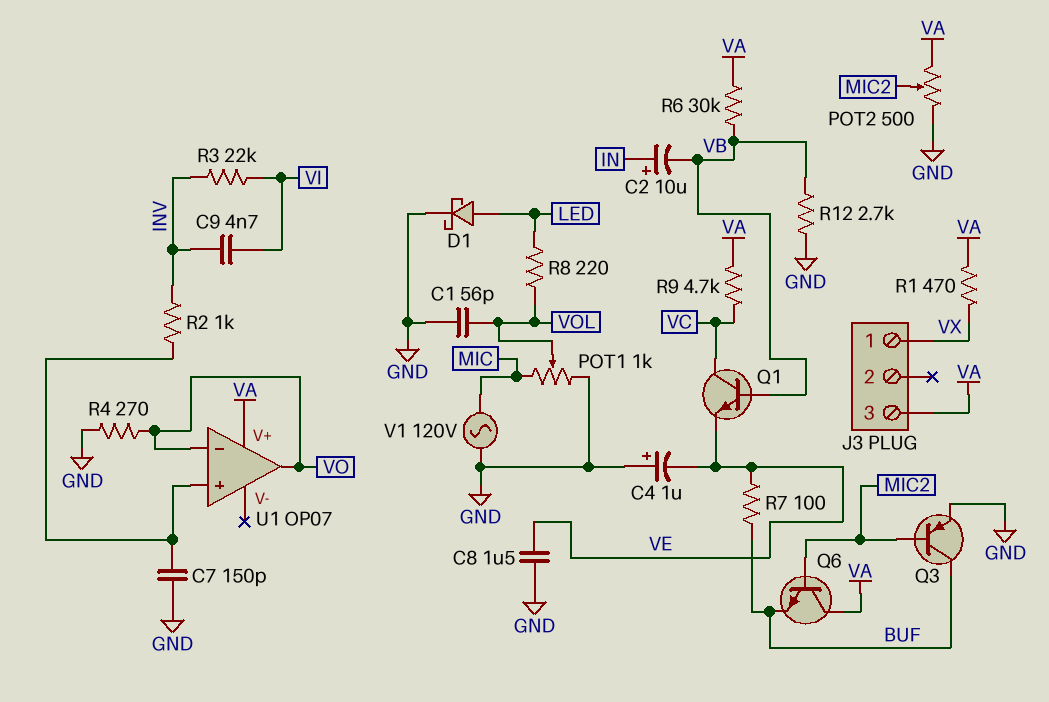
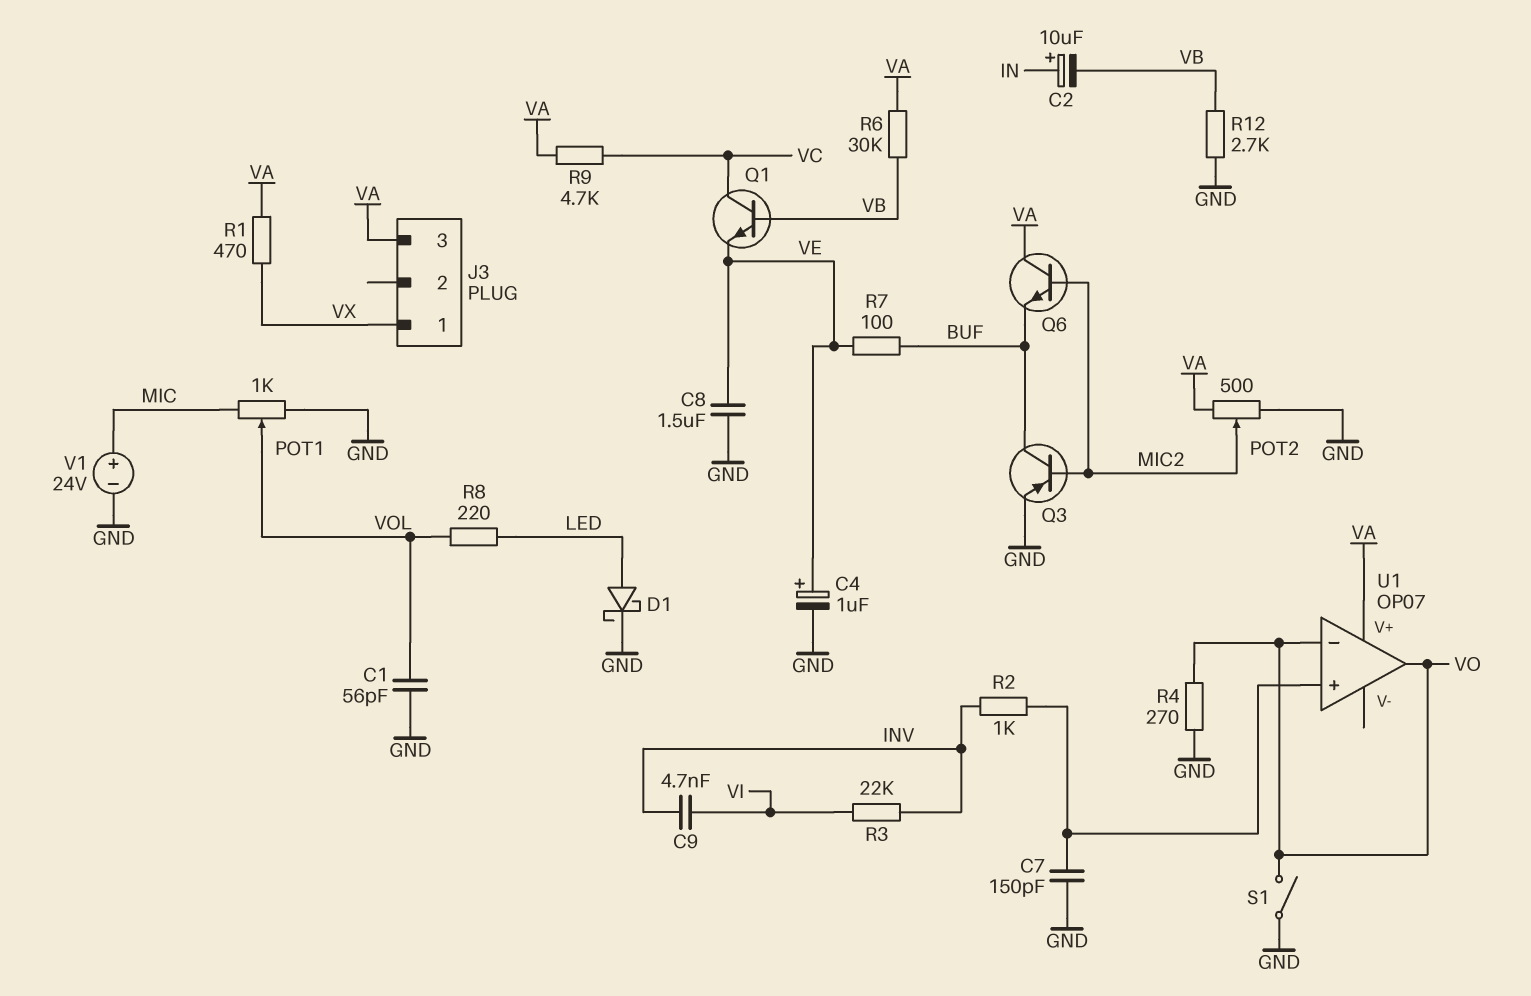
C4: 1uF (plus GND, minus VE) -> 1uF (plus VE, minus GND)
S1: none -> switch (GND, VO)
V1: AC 120V (GND, MIC) -> 24V (plus MIC, minus GND)

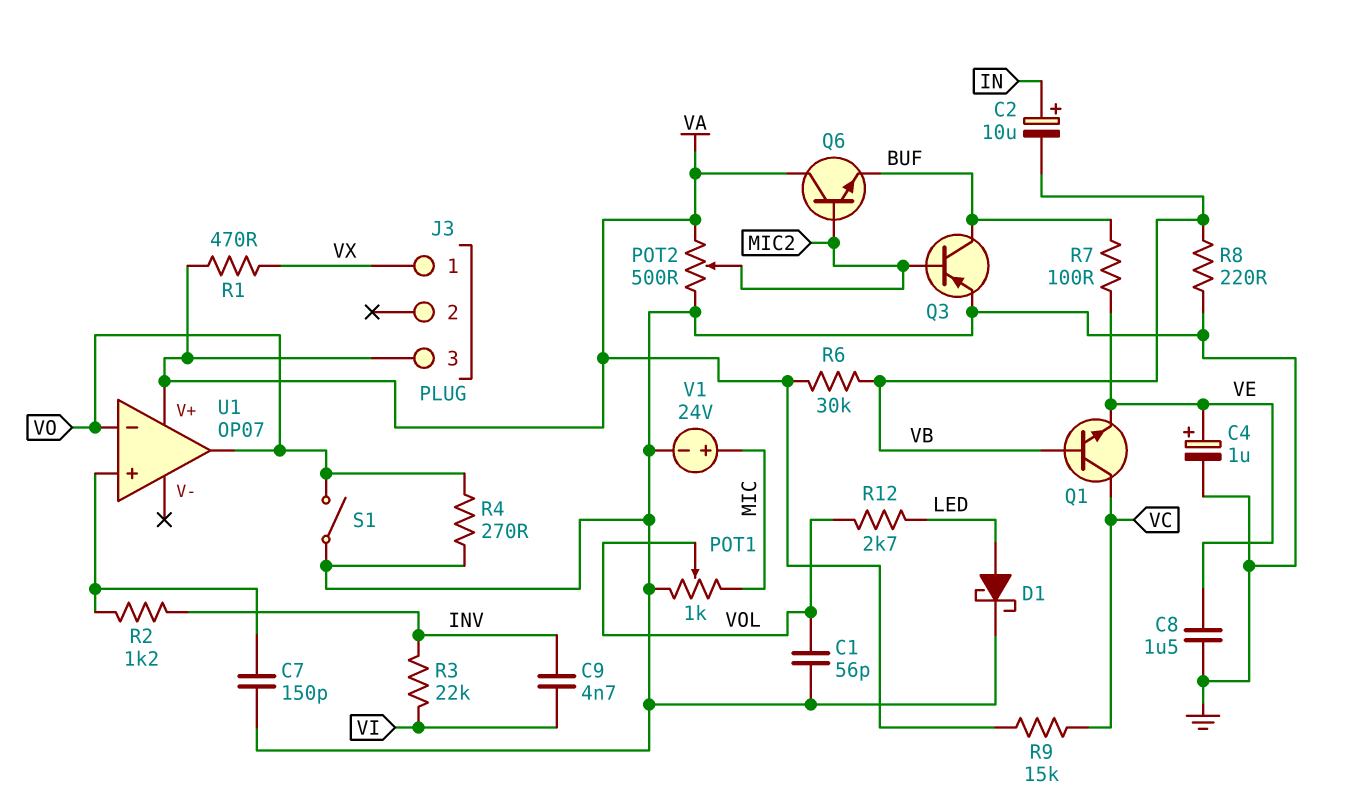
R2: 1k (INV, U1/in+) -> 1.2k (INV, U1/in+)
R8: 220 (LED, VOL) -> 220 (GND, VB)
R9: 4.7k (VA, VC) -> 15k (VA, VC)
R12: 2.7k (GND, VB) -> 2.7k (LED, VOL)

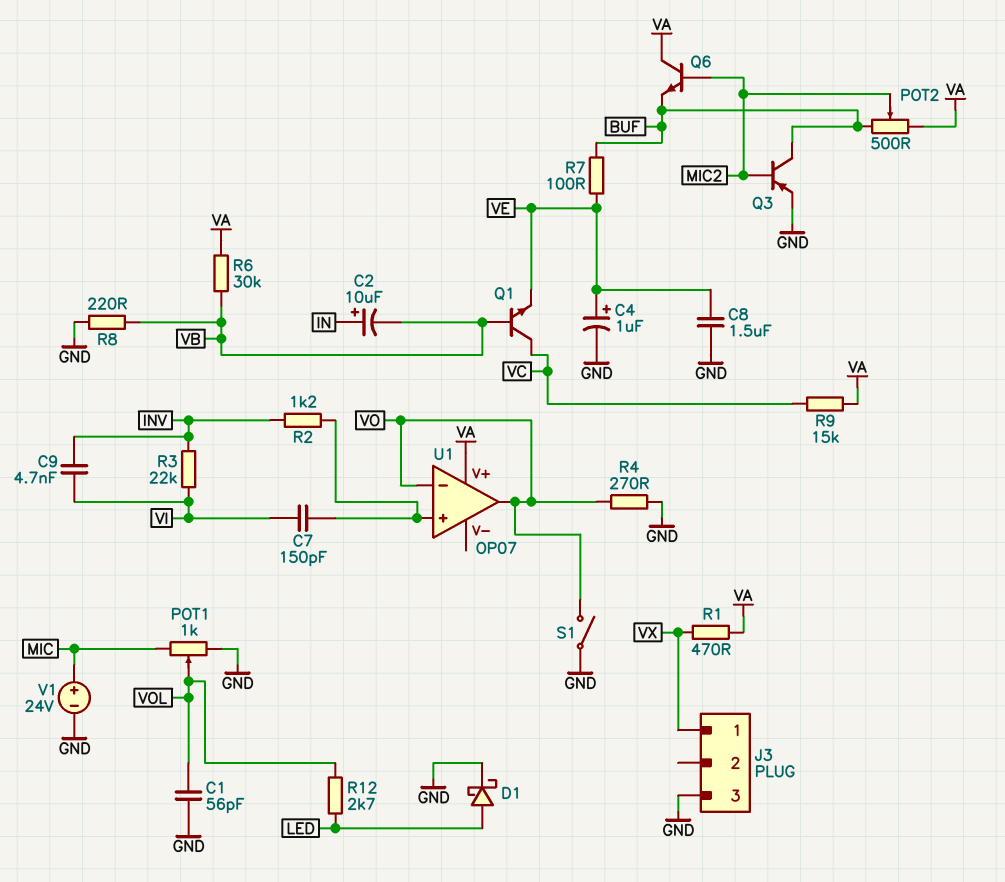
C7: 150pF (GND, U1/in+) -> 150pF (U1/in+, VI)
J3 pin 3: VA -> GND
POT2: 500 (GND, VA, wiper MIC2) -> 500 (BUF, VA, wiper MIC2)

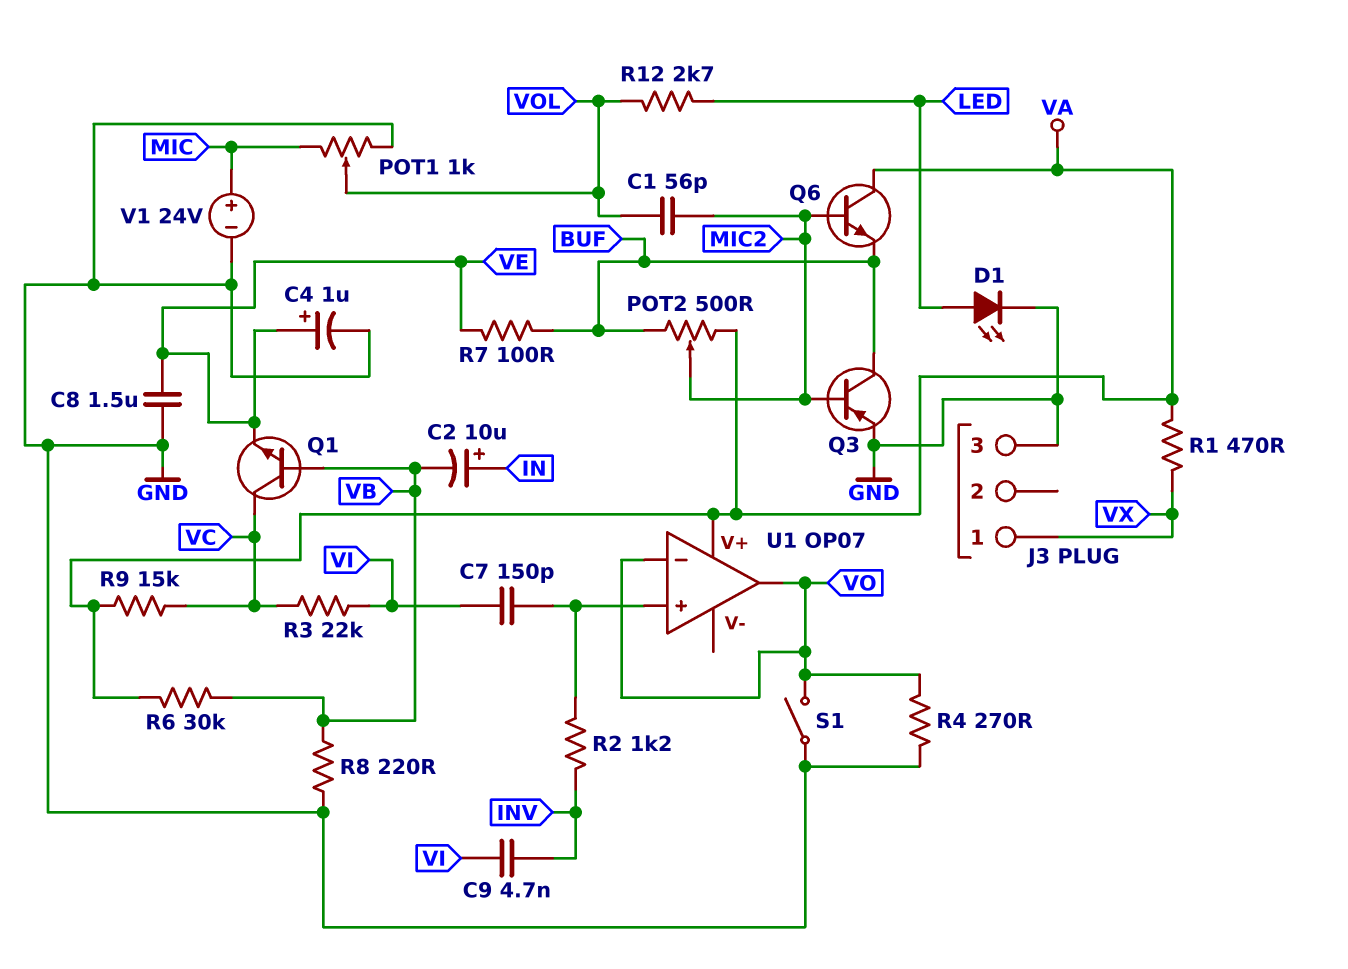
C1: 56pF (GND, VOL) -> 56pF (MIC2, VOL)
D1: schottky (A LED, K GND) -> LED (A LED, K GND)
R3: 22k (INV, VI) -> 22k (VC, VI)

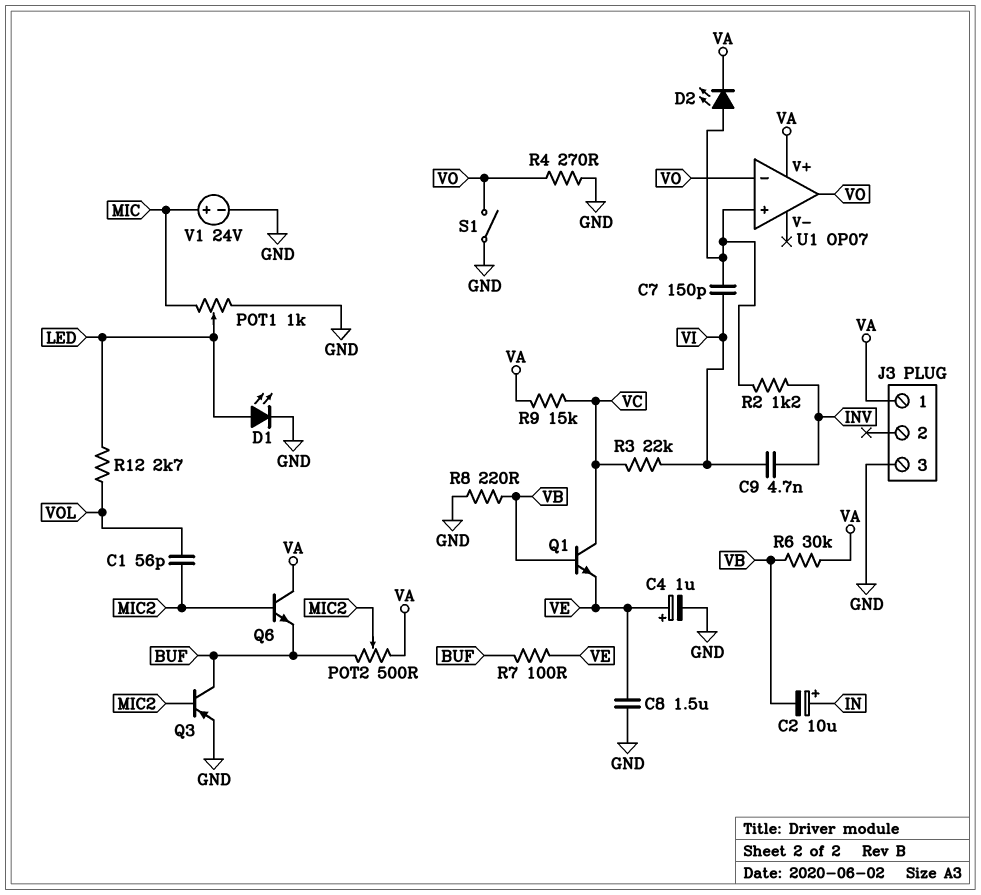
D2: none -> LED (A U1/in+, K VA)
J3 pin 1: VX -> VA
POT1: 1k (GND, MIC, wiper VOL) -> 1k (GND, MIC, wiper LED)
R1: 470 (VA, VX) -> none

